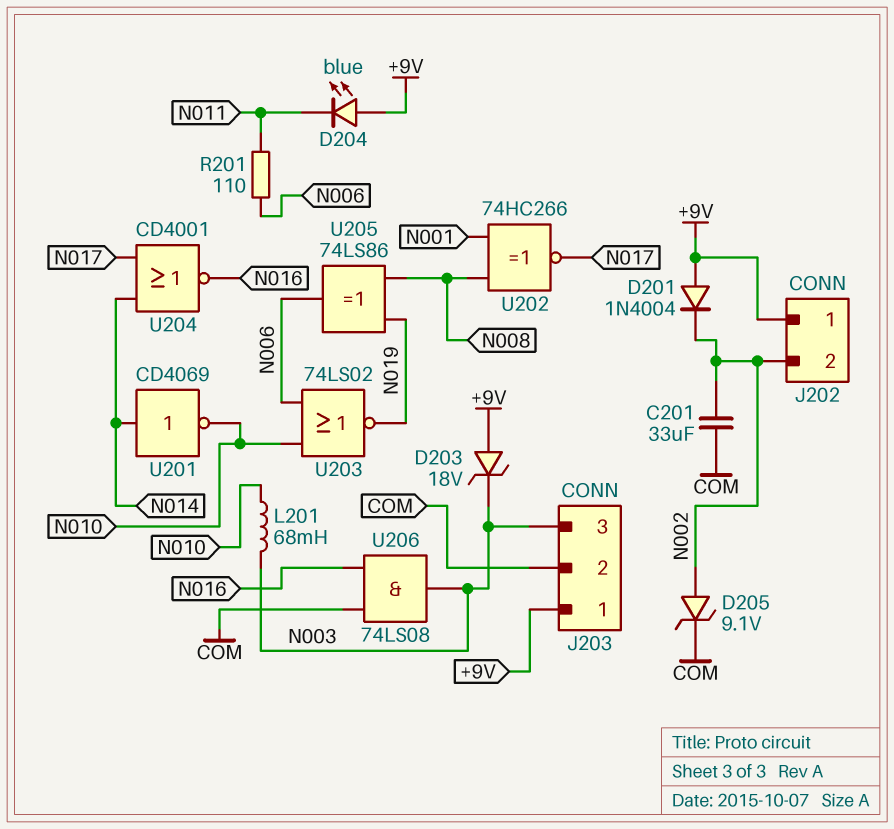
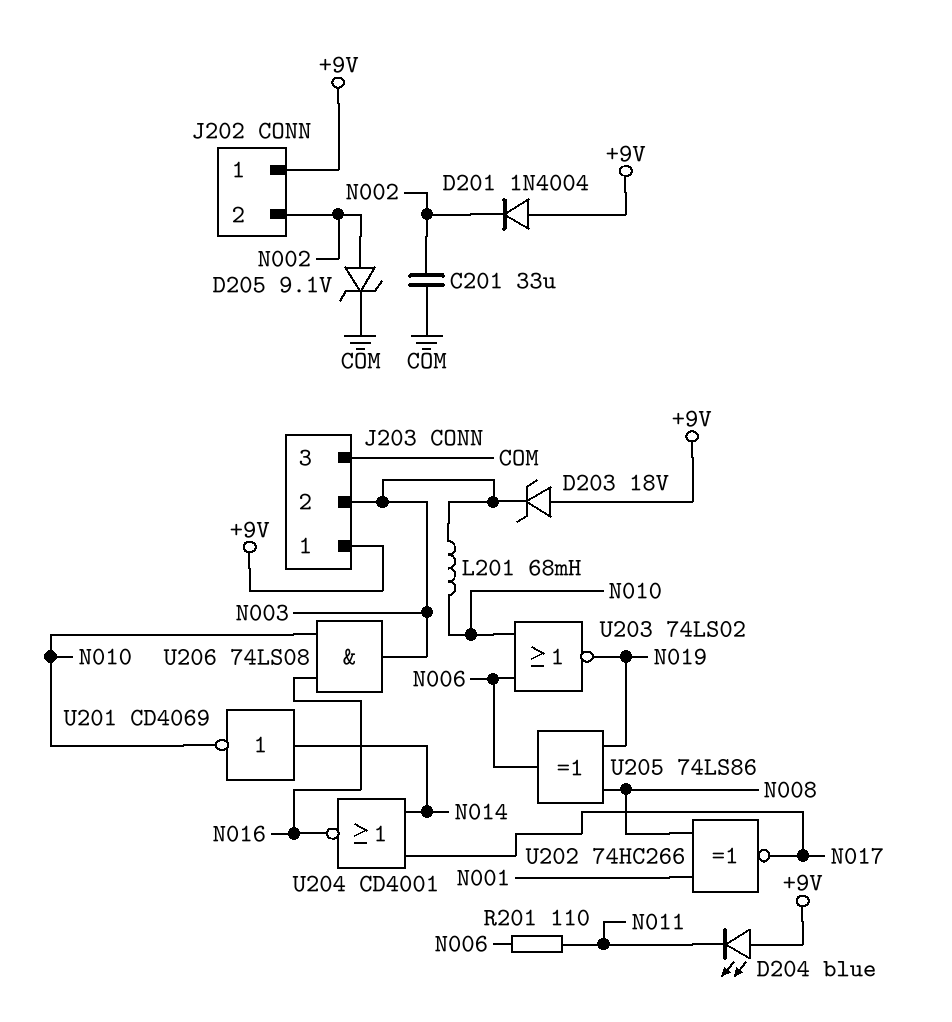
J203 pin 2: COM -> N003
J203 pin 3: N003 -> COM
U206: AND 74LS08 (in COM, in N016, out N003) -> AND 74LS08 (in N010, in N016, out N003)

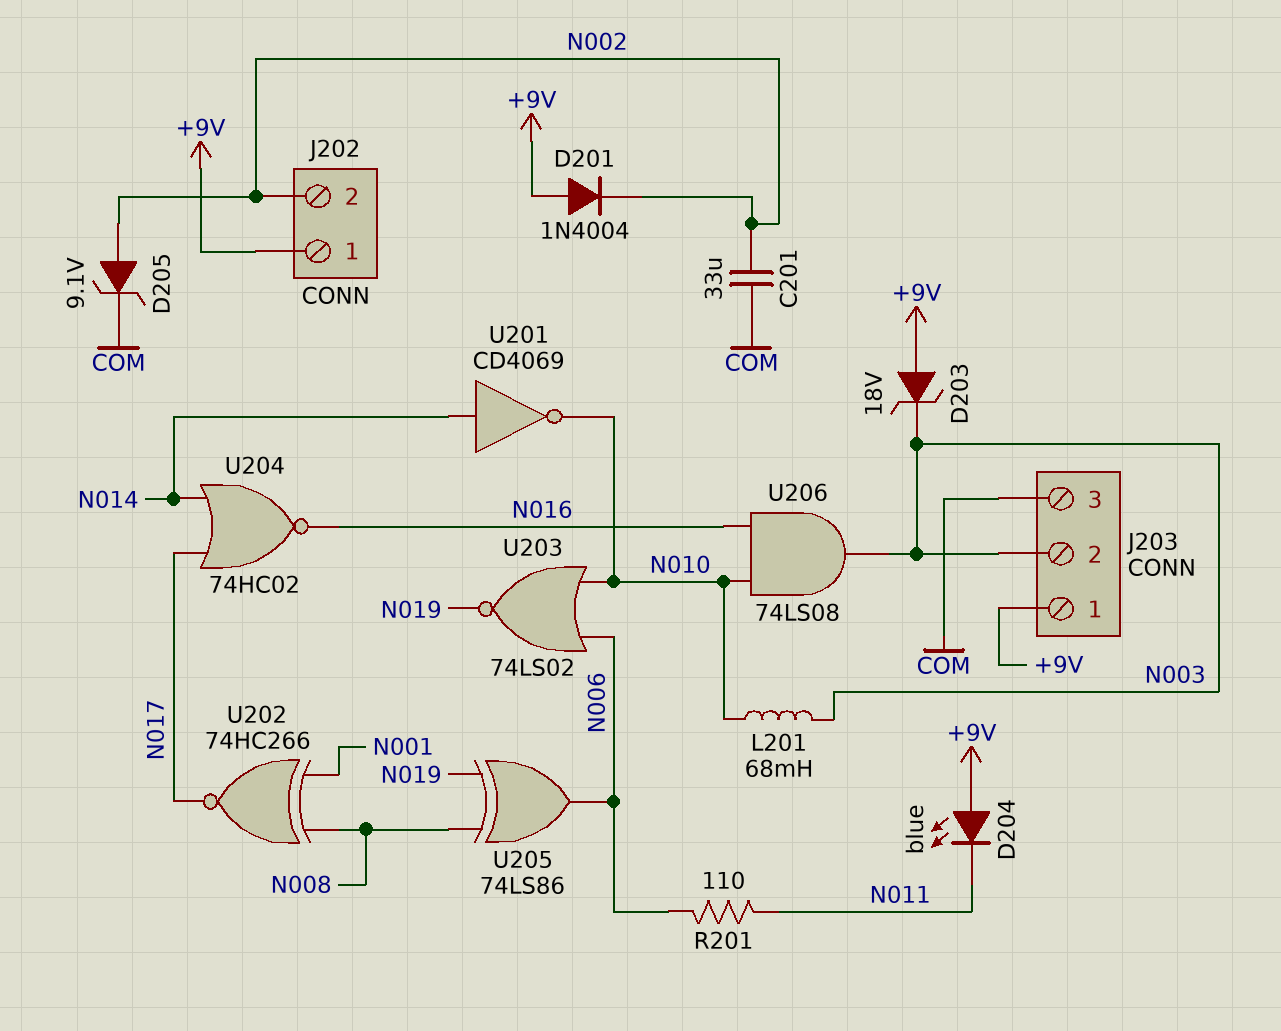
U204: NOR CD4001 (in N014, in N017, out N016) -> NOR 74HC02 (in N014, in N017, out N016)

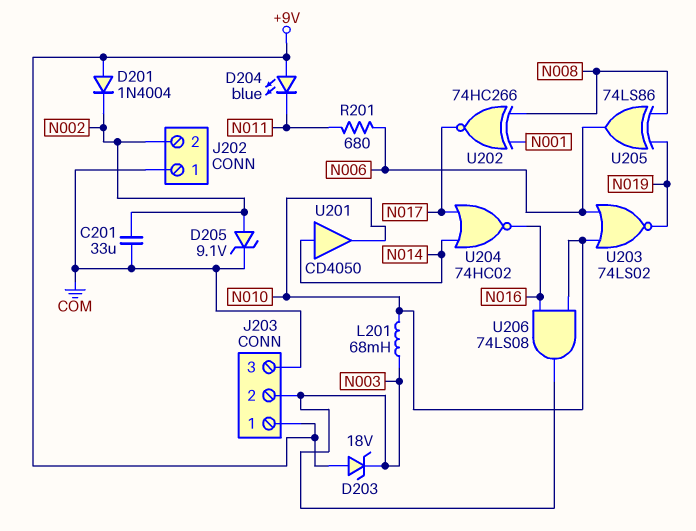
J202 pin 1: +9V -> COM
R201: 110 (N006, N011) -> 680 (N006, N011)
U201: NOT CD4069 (in N014, out N010) -> buffer CD4050 (in N014, out N010)

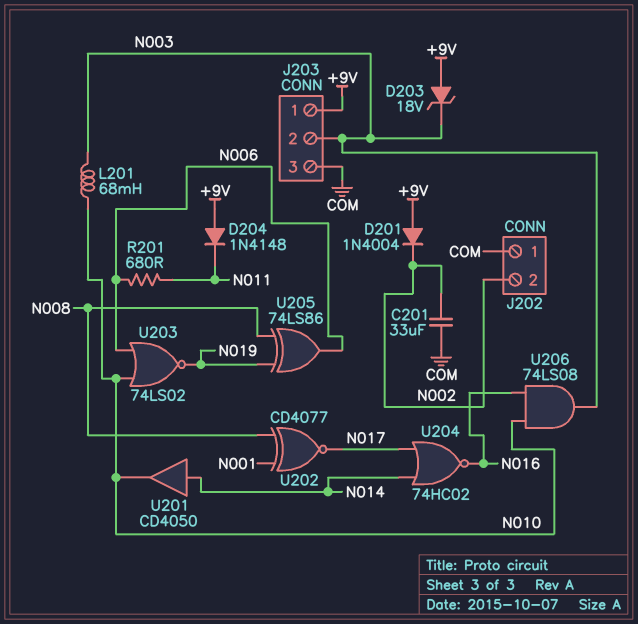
D204: LED blue (A +9V, K N011) -> diode 1N4148 (A +9V, K N011)
D205: zener 9.1V (A N002, K COM) -> none
U202: XNOR 74HC266 (in N001, in N008, out N017) -> XNOR CD4077 (in N001, in N008, out N017)

